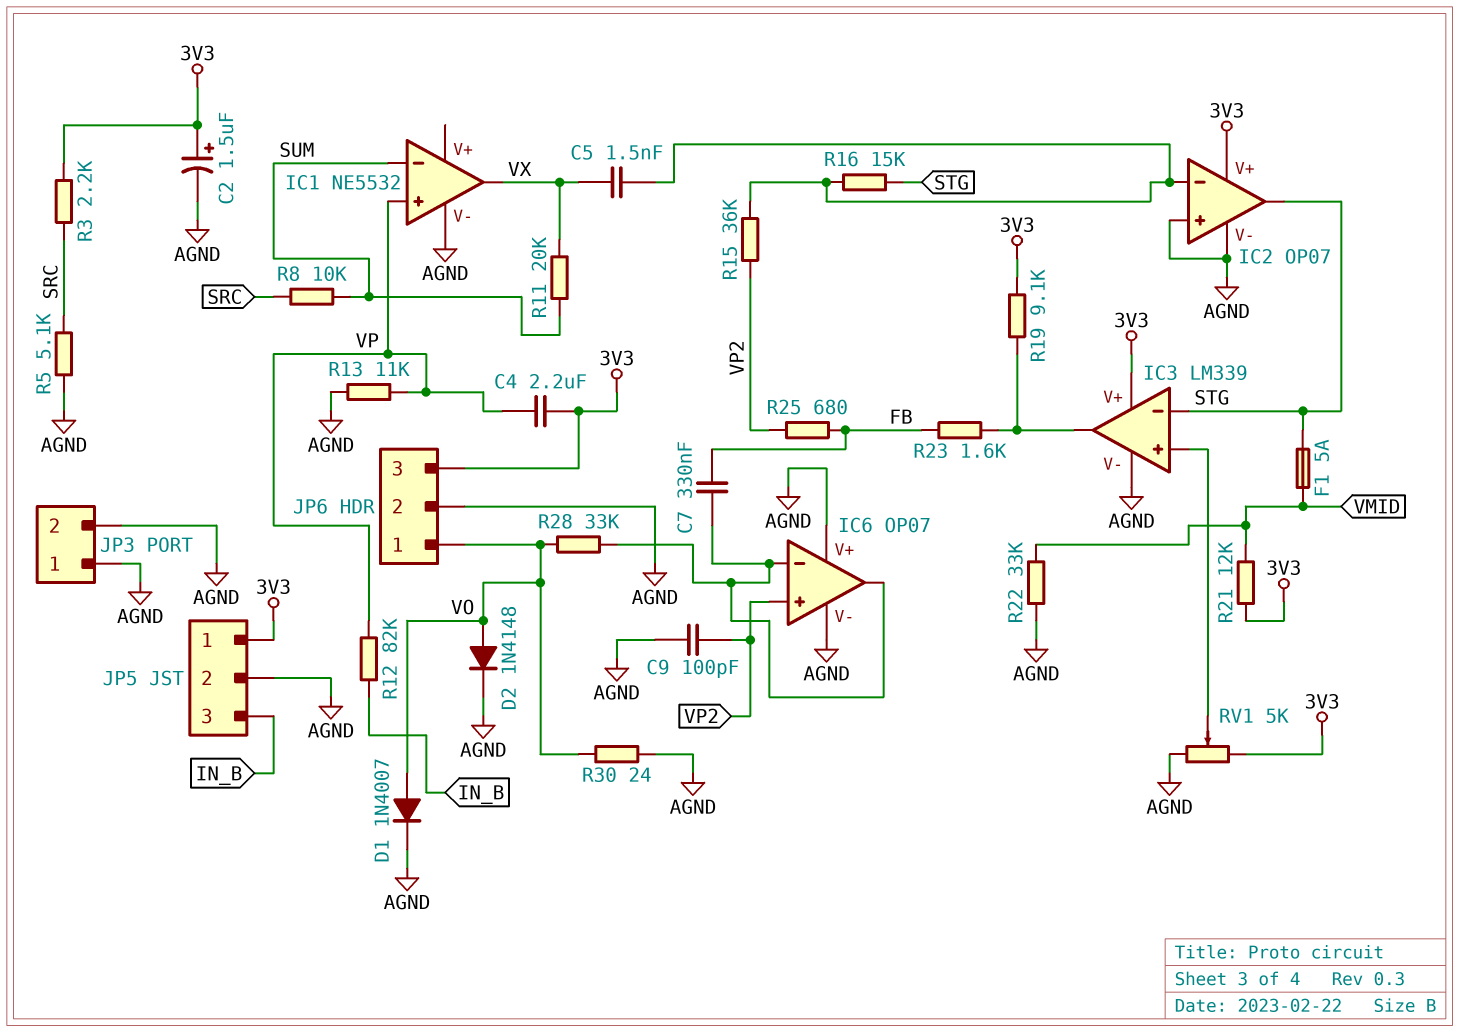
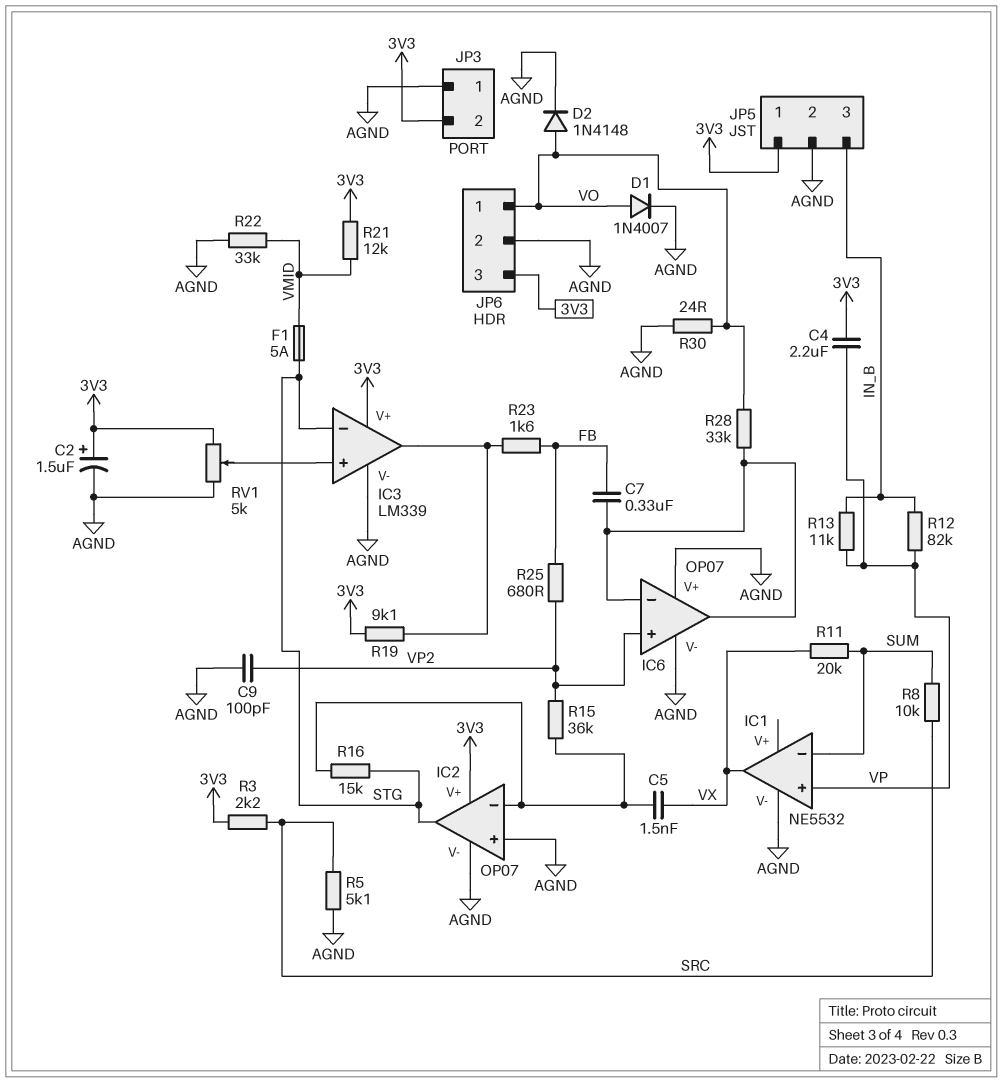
JP3 pin 2: AGND -> 3V3
R13: 11k (AGND, VP) -> 11k (IN_B, VP)

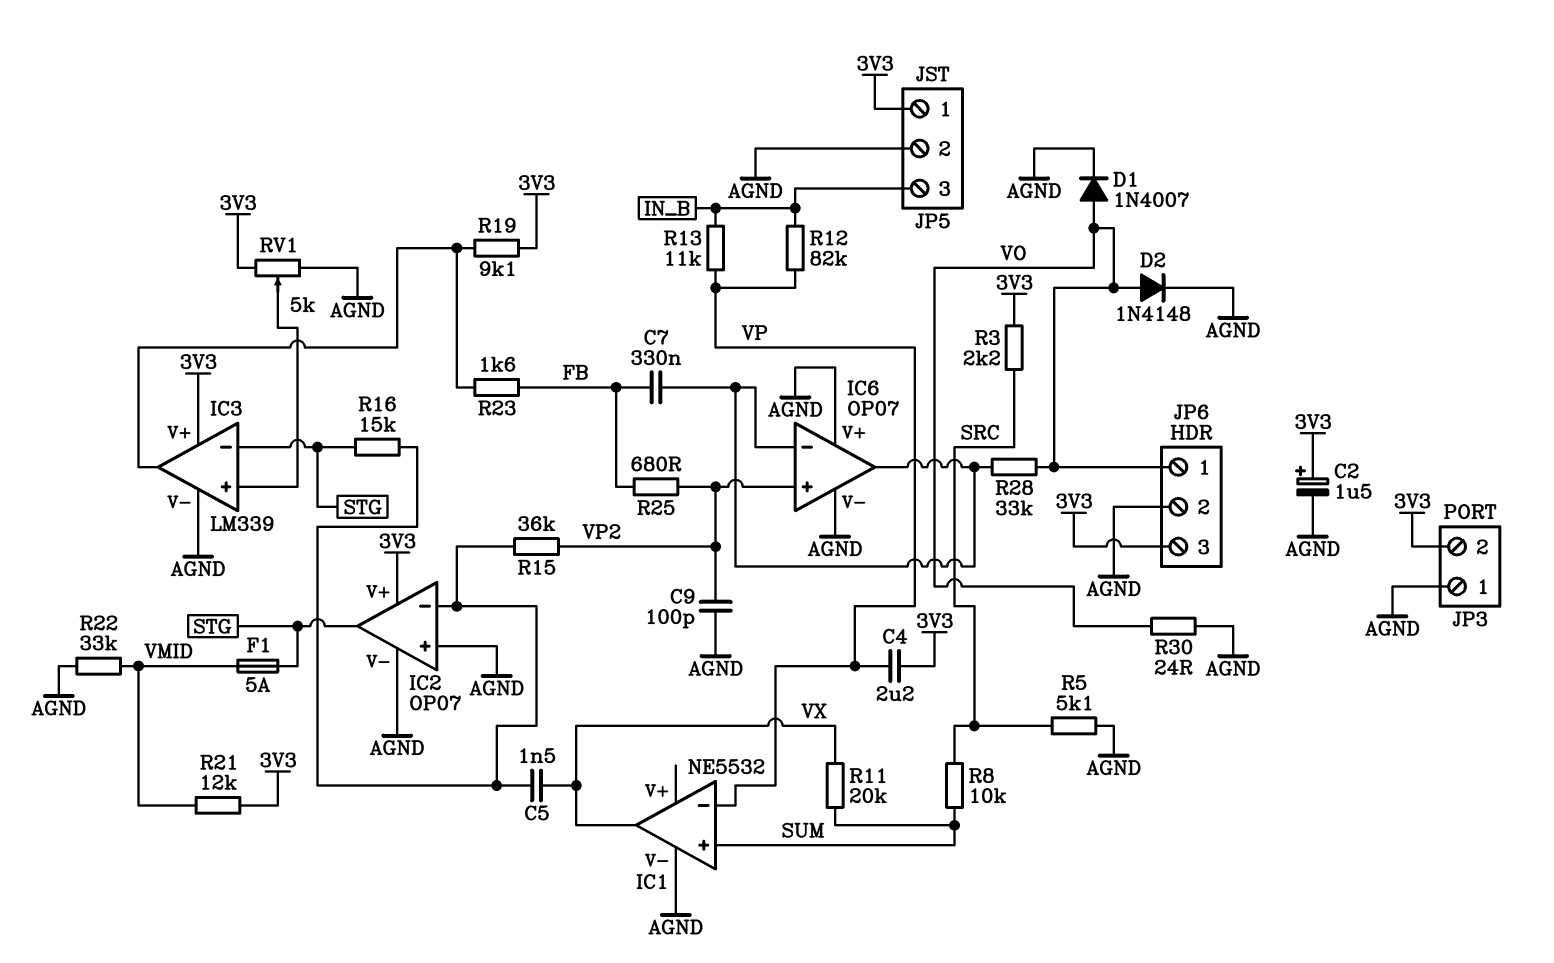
IC1 pin in+: VP -> SUM
IC1 pin in-: SUM -> VP

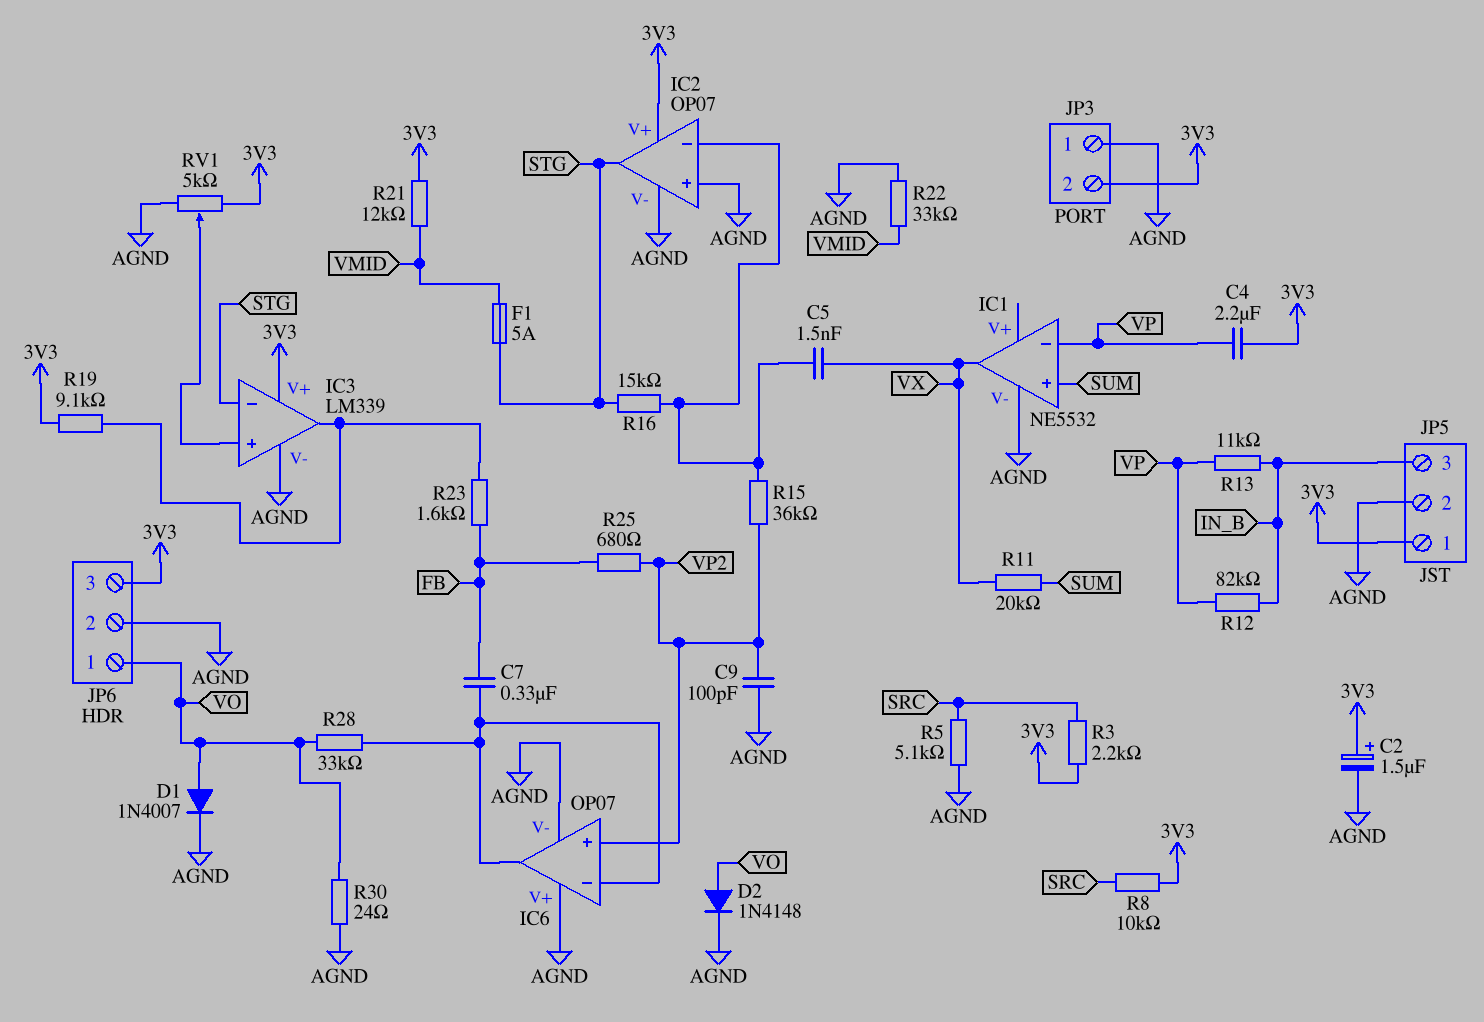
R8: 10k (SRC, SUM) -> 10k (3V3, SRC)

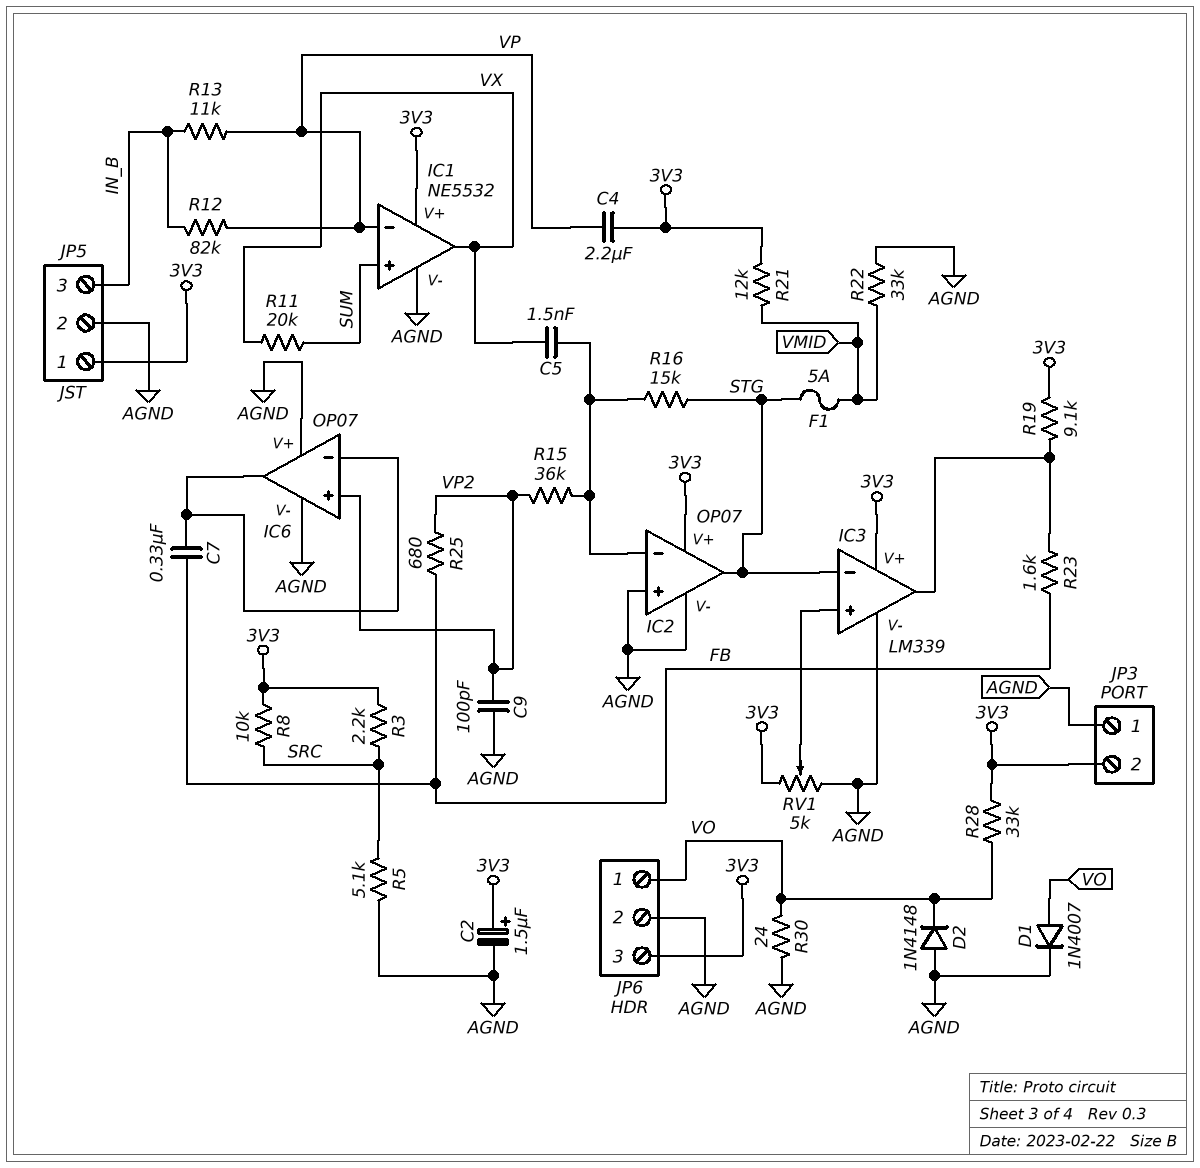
D2: diode 1N4148 (A VO, K AGND) -> diode 1N4148 (A AGND, K VO)
IC1 pin V+: none -> 3V3
R28: 33k (IC6/in-, VO) -> 33k (3V3, VO)

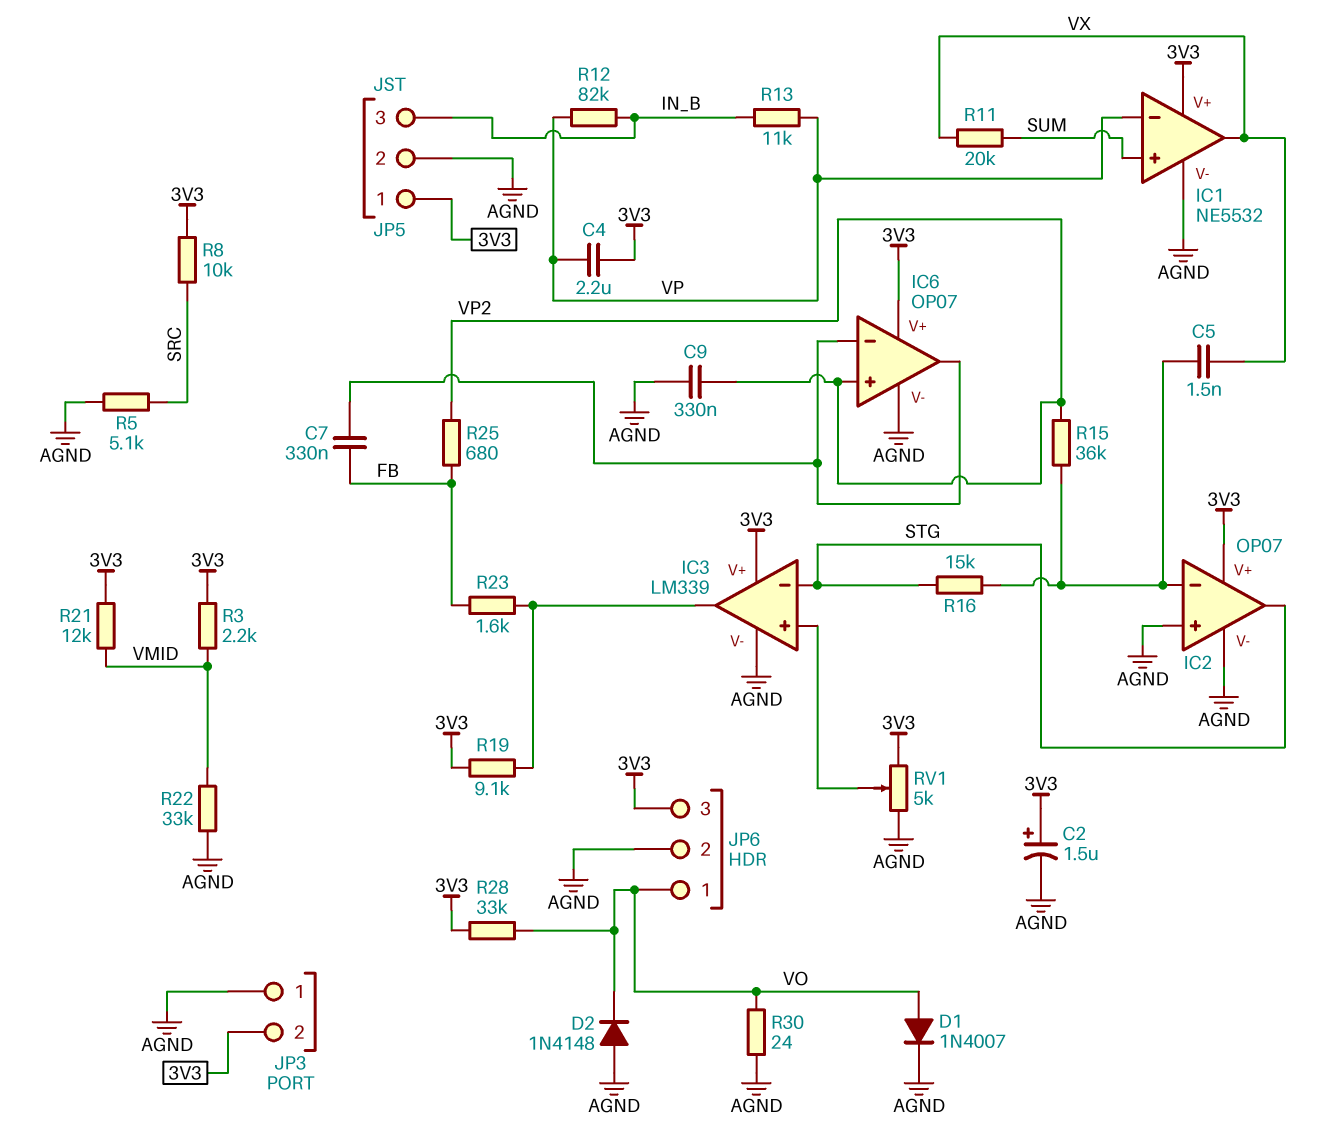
C9: 100pF (AGND, VP2) -> 330nF (AGND, VP2)
F1: 5A (STG, VMID) -> none
IC6 pin V+: AGND -> 3V3
R3: 2.2k (3V3, SRC) -> 2.2k (3V3, VMID)

